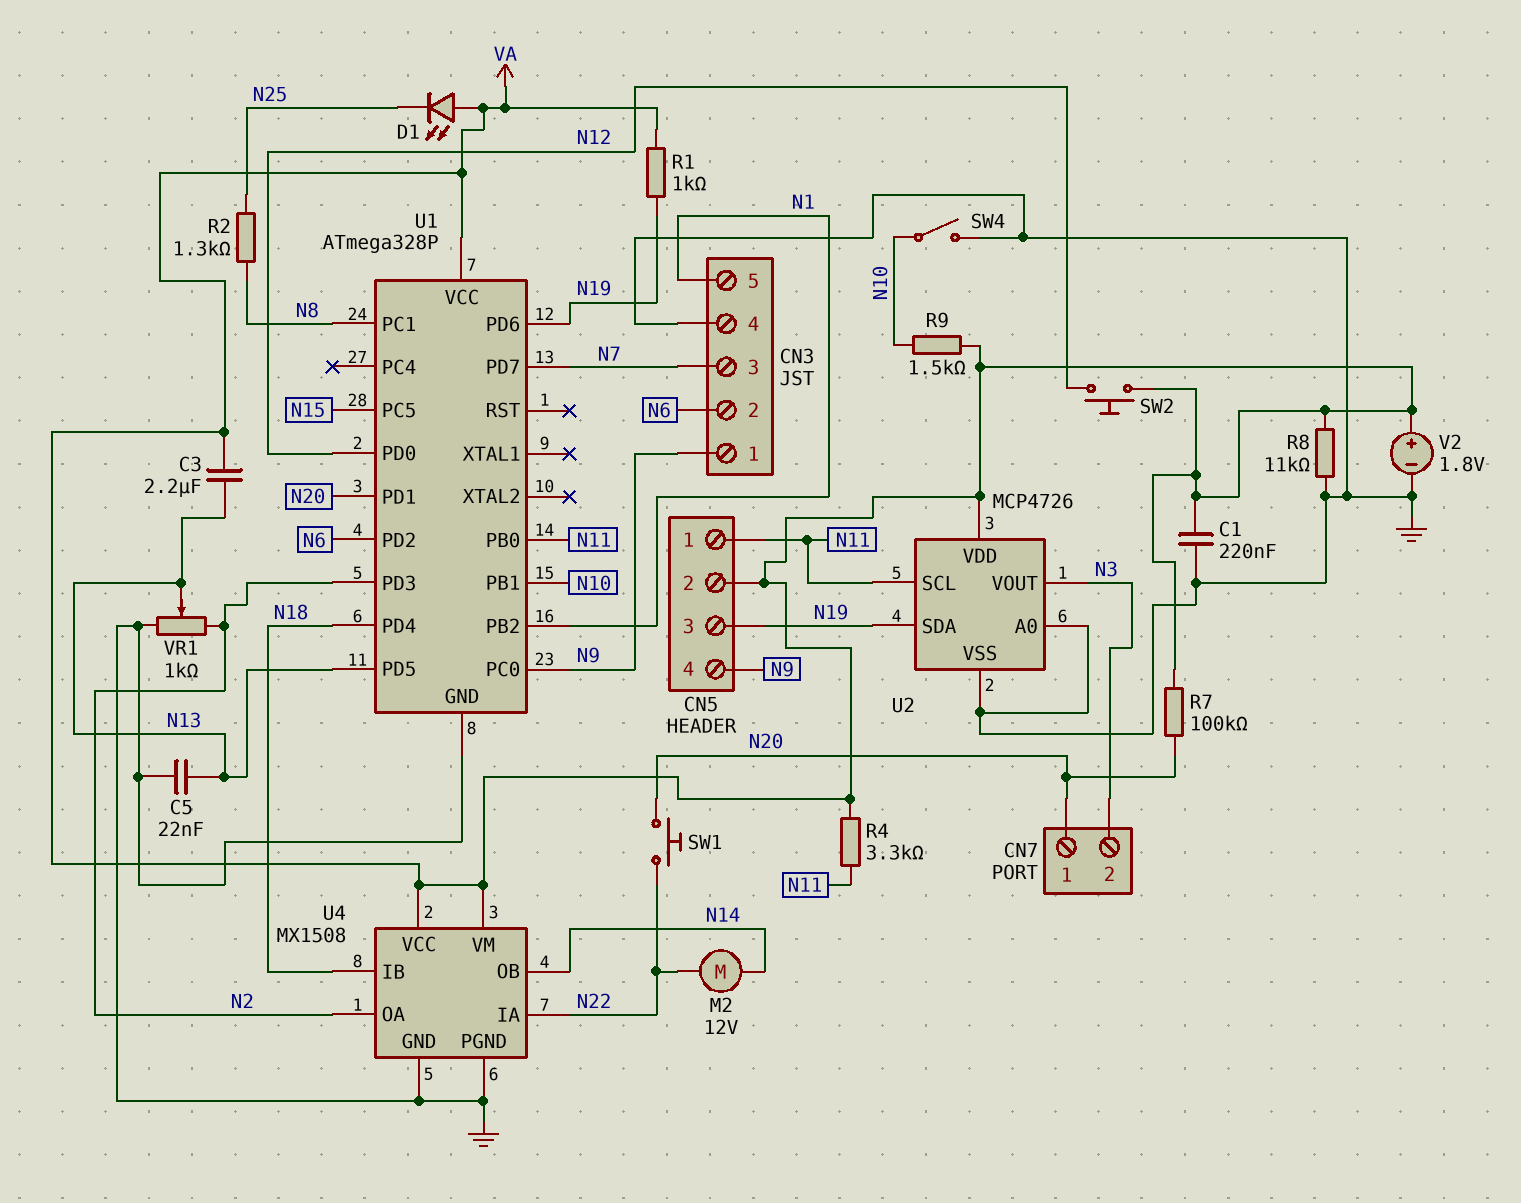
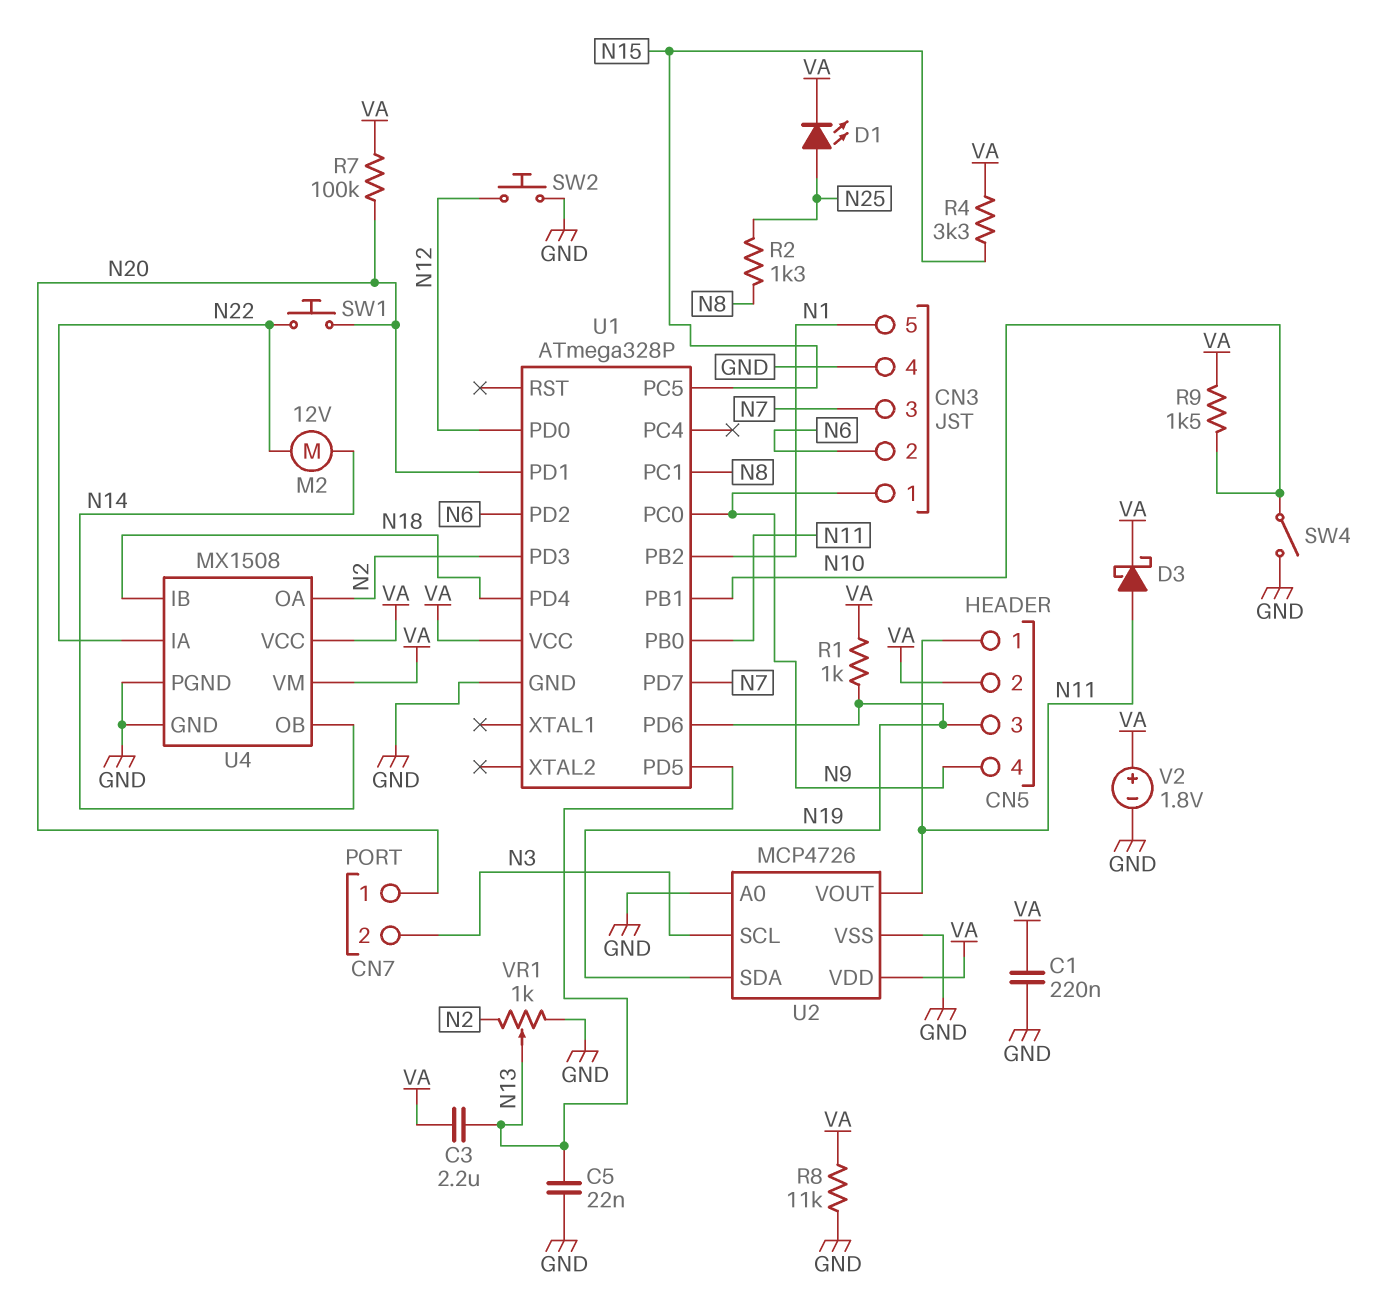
D1: LED (A VA, K N25) -> LED (A N25, K VA)
D3: none -> schottky (A N11, K VA)
R4: 3.3k (N11, VA) -> 3.3k (N15, VA)
SW2: button (N12, VA) -> button (GND, N12)
U2 pin SCL: N11 -> N3
U2 pin VOUT: N3 -> N11

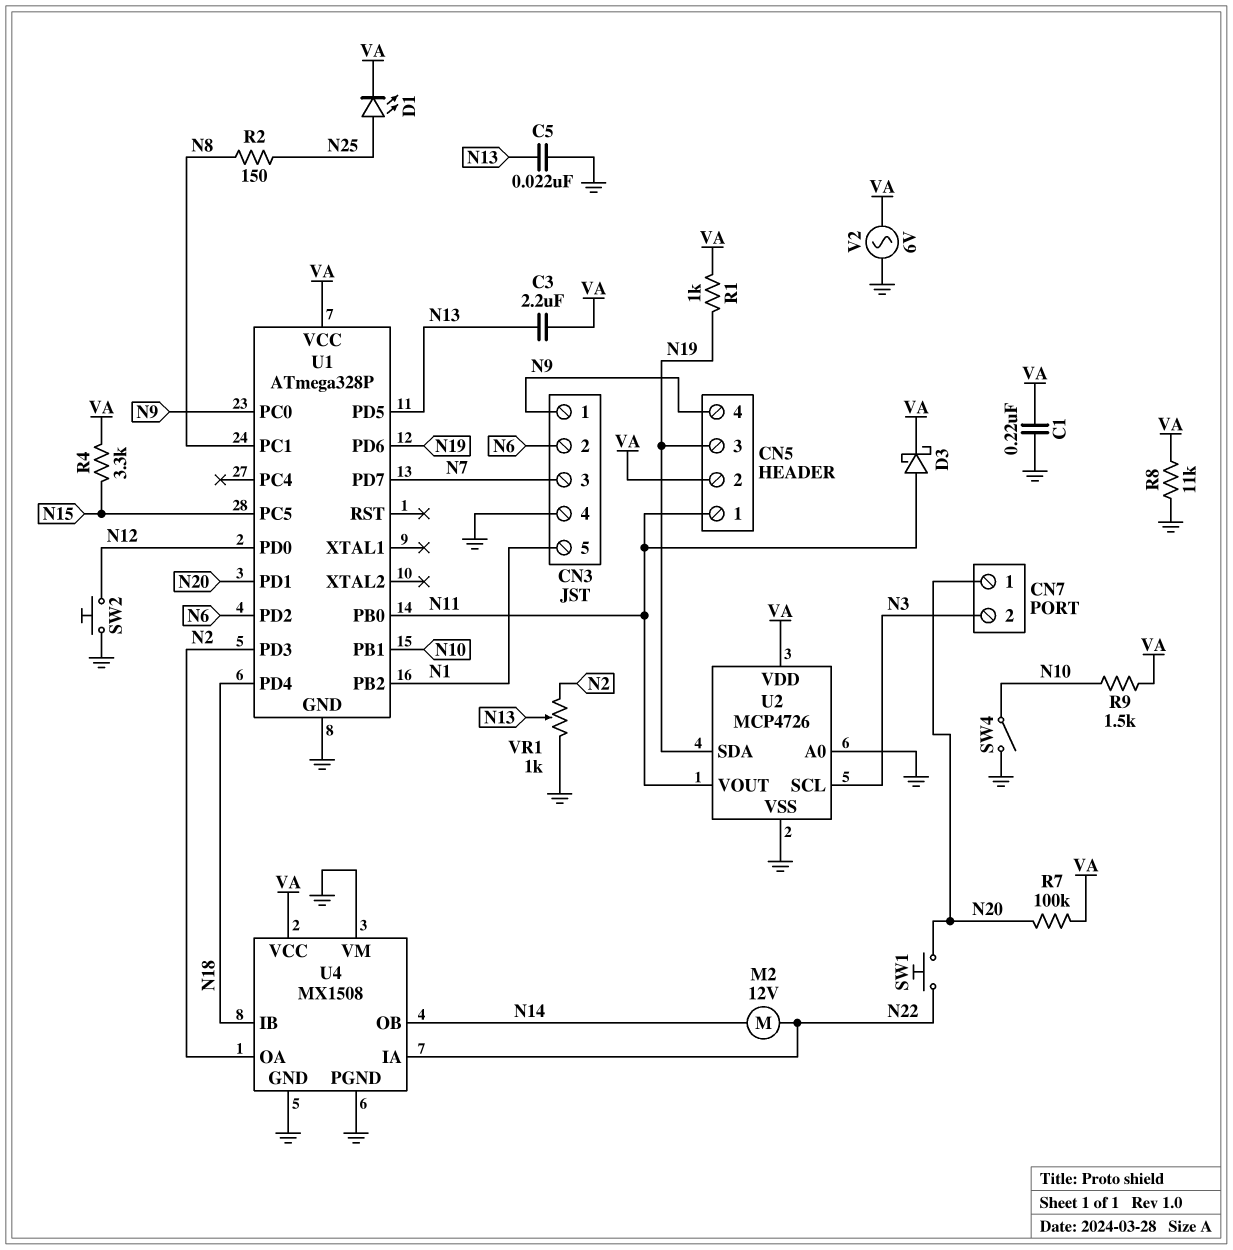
R2: 1.3k (N8, N25) -> 150 (N8, N25)
U4 pin VM: VA -> GND
V2: 1.8V (plus VA, minus GND) -> AC 6V (GND, VA)

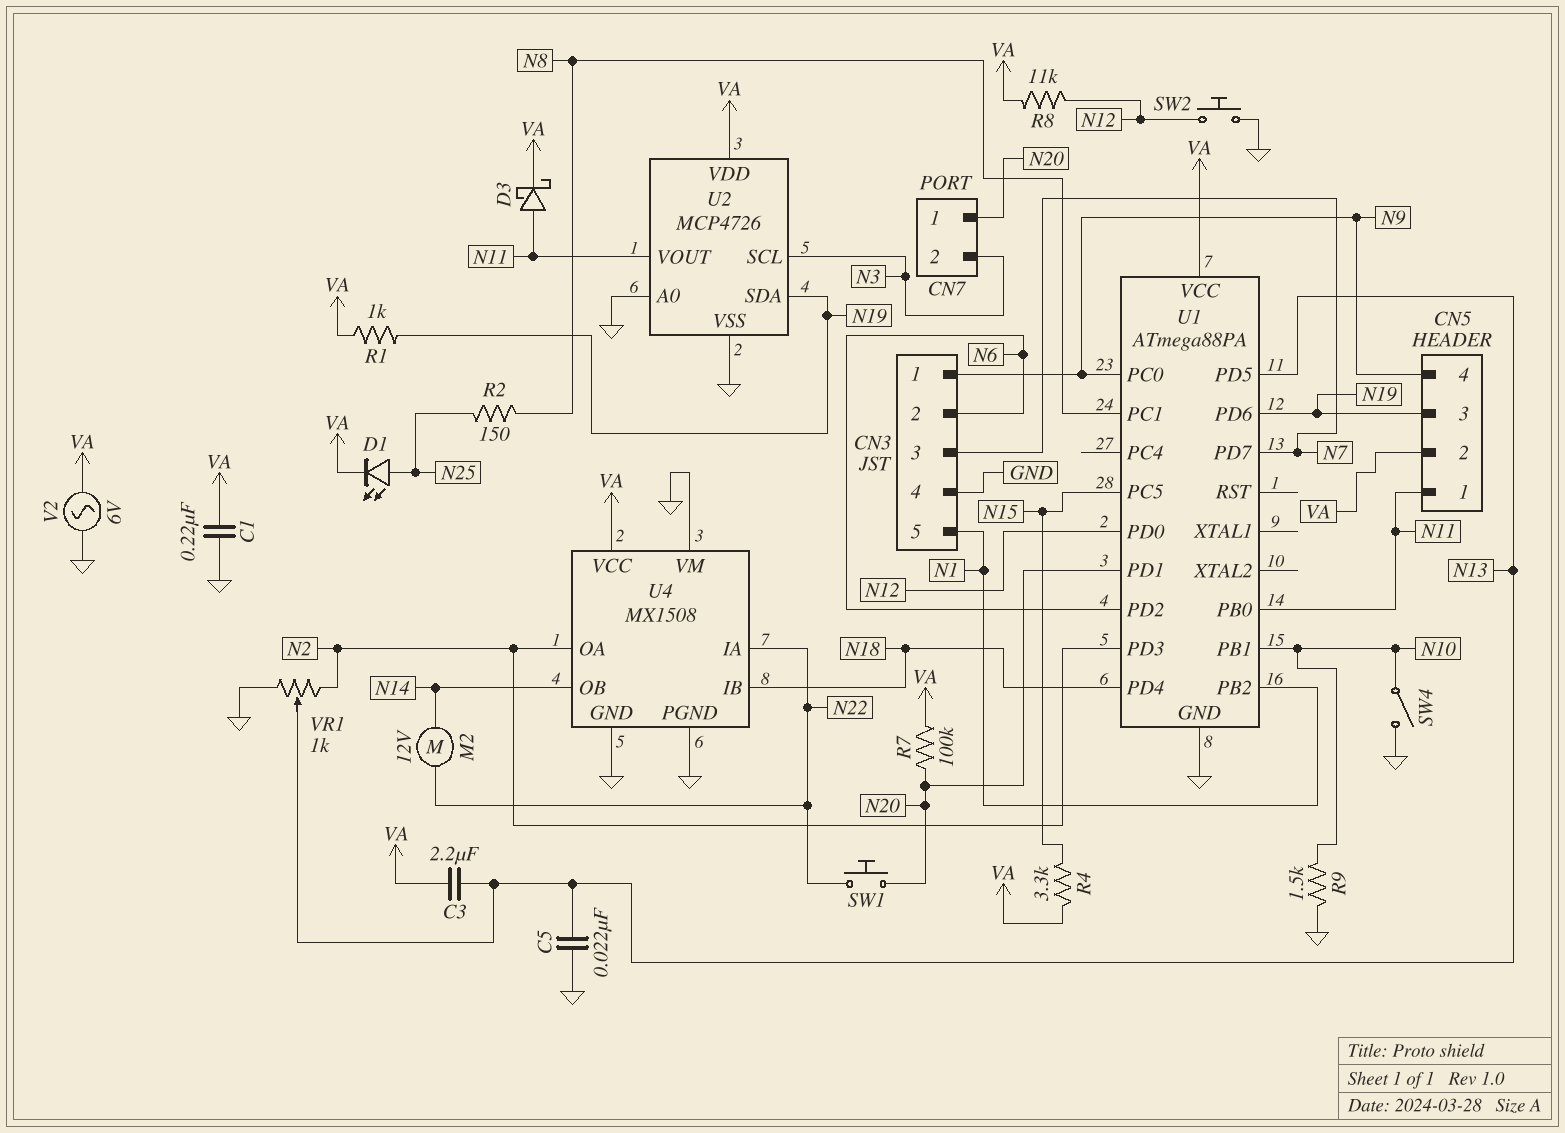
R8: 11k (GND, VA) -> 11k (N12, VA)
R9: 1.5k (N10, VA) -> 1.5k (GND, N10)
U1: ATmega328P -> ATmega88PA

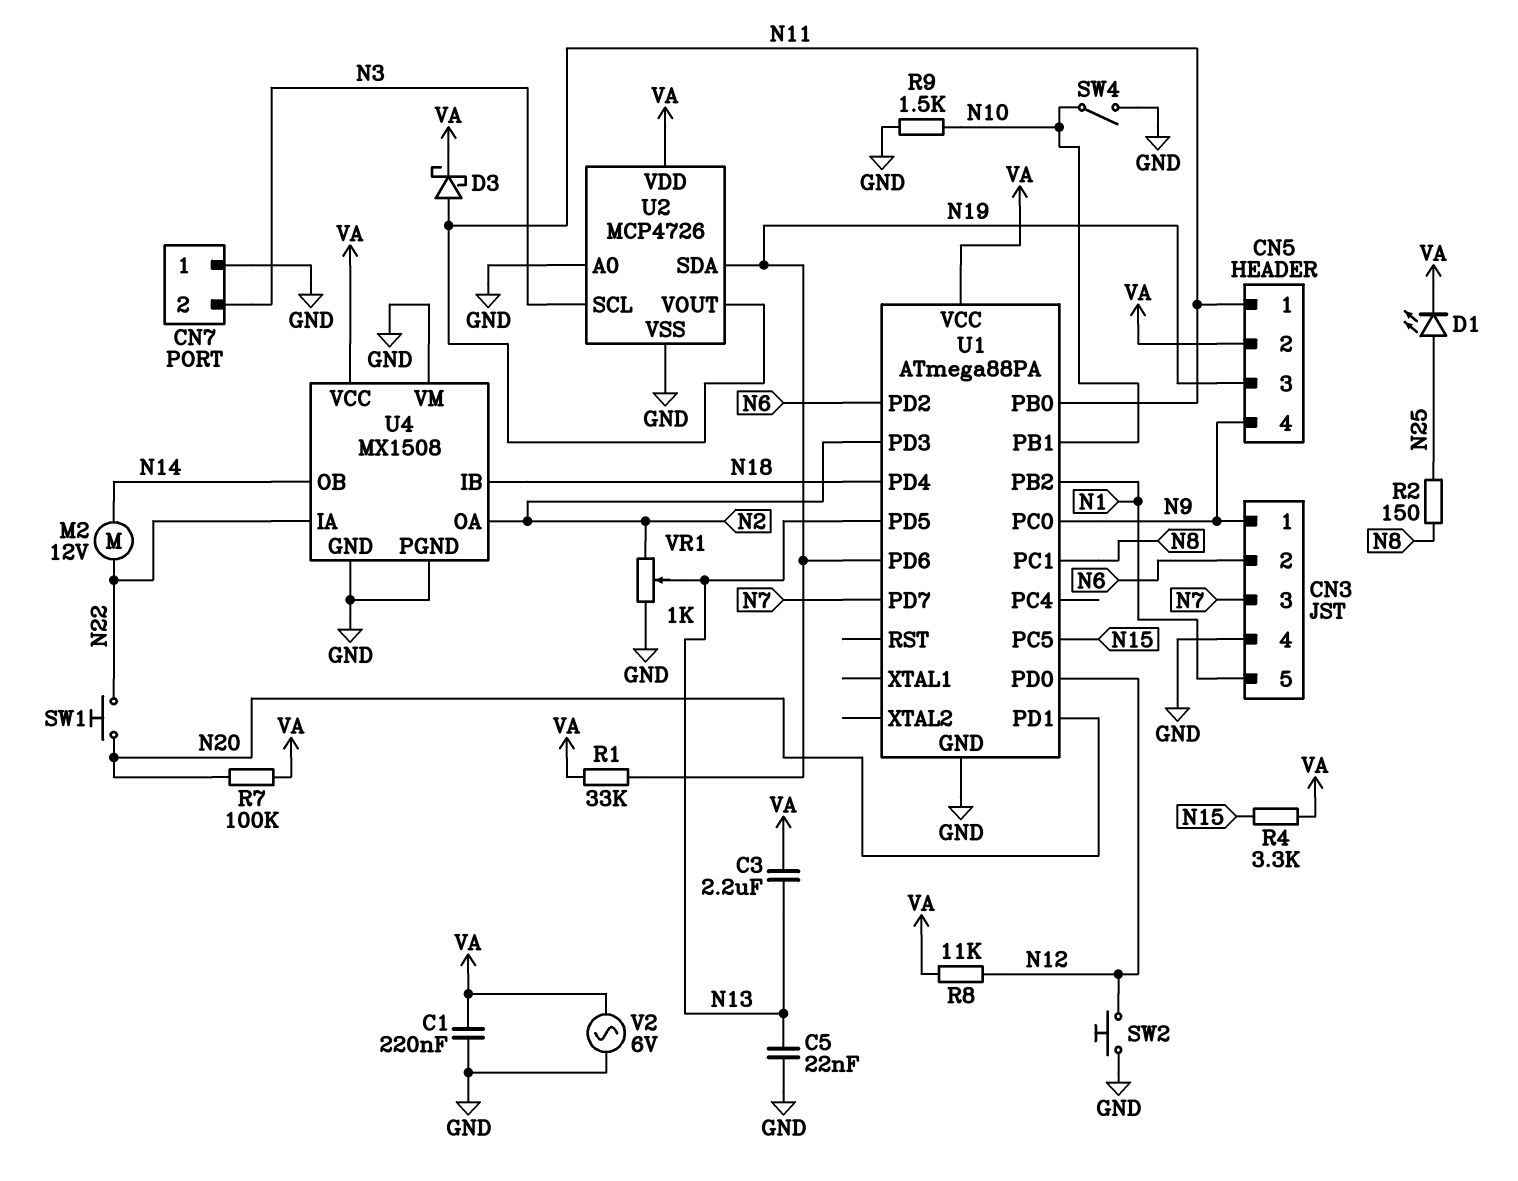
CN7 pin 1: N20 -> GND
R1: 1k (N19, VA) -> 33k (N19, VA)

